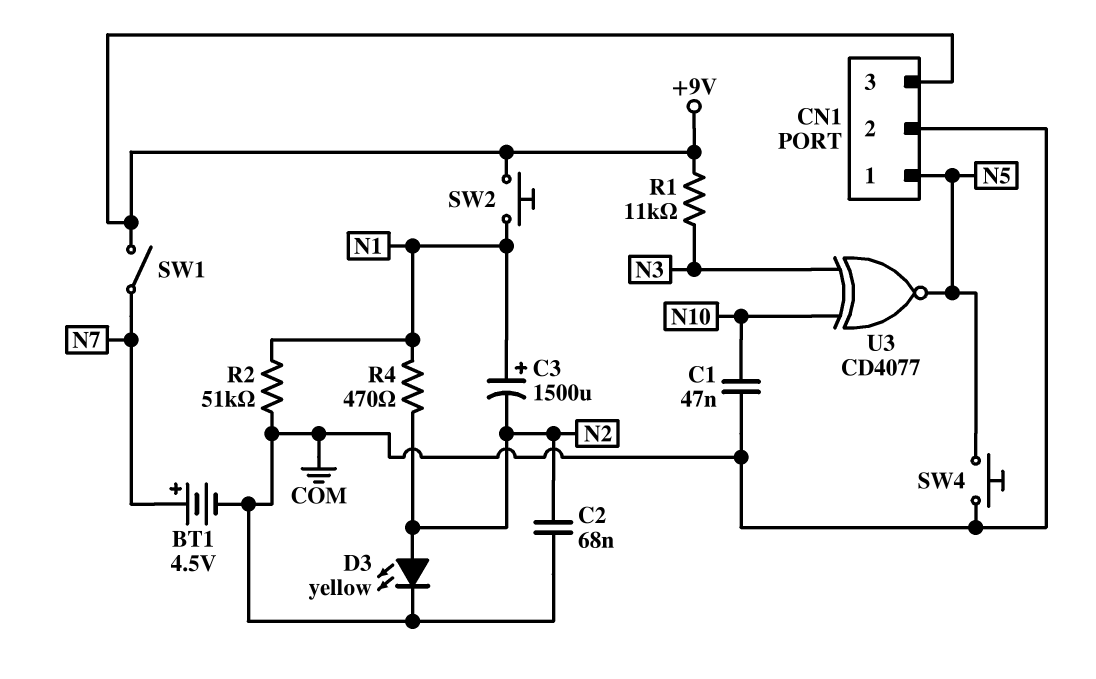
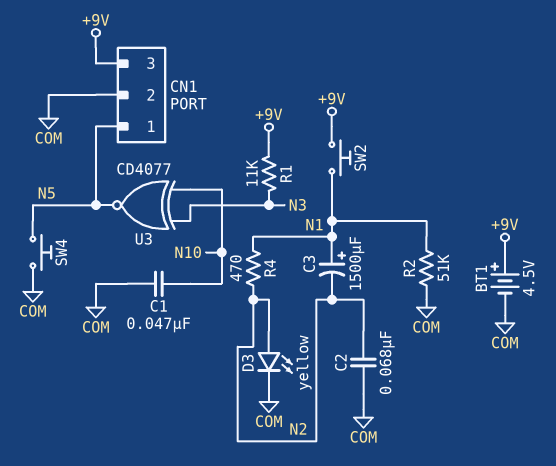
BT1: 4.5V (plus N7, minus COM) -> 4.5V (plus +9V, minus COM)
SW1: switch (+9V, N7) -> none

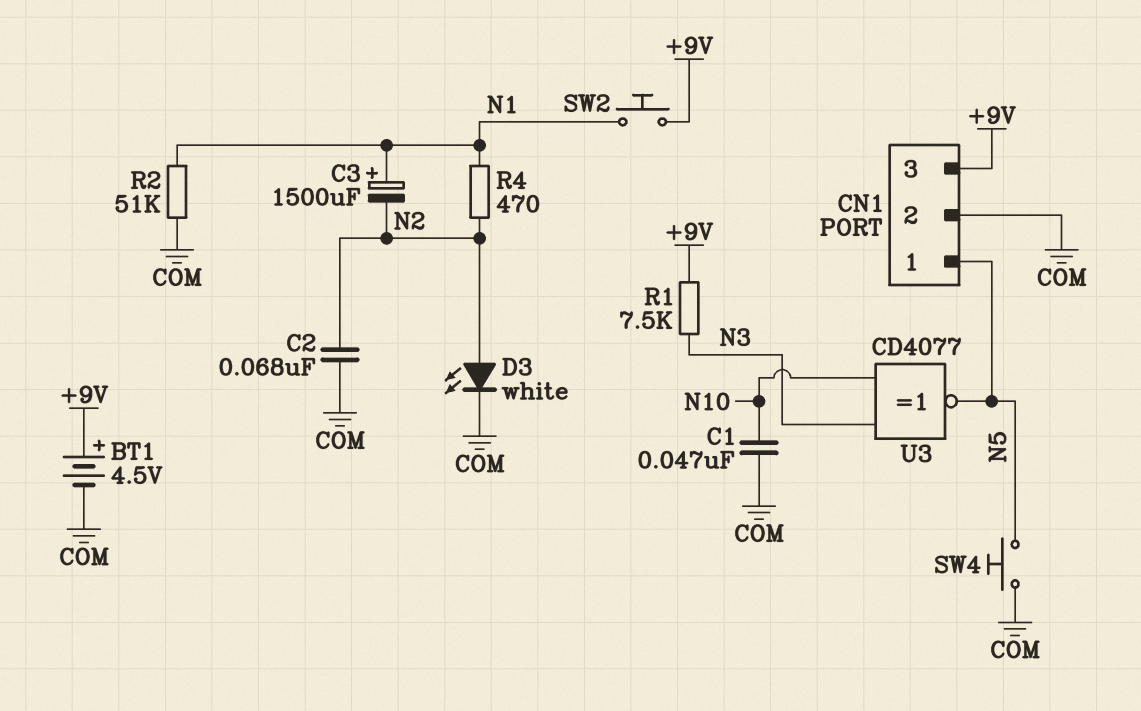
D3: LED yellow (A N2, K COM) -> LED white (A N2, K COM)
R1: 11k (+9V, N3) -> 7.5k (+9V, N3)

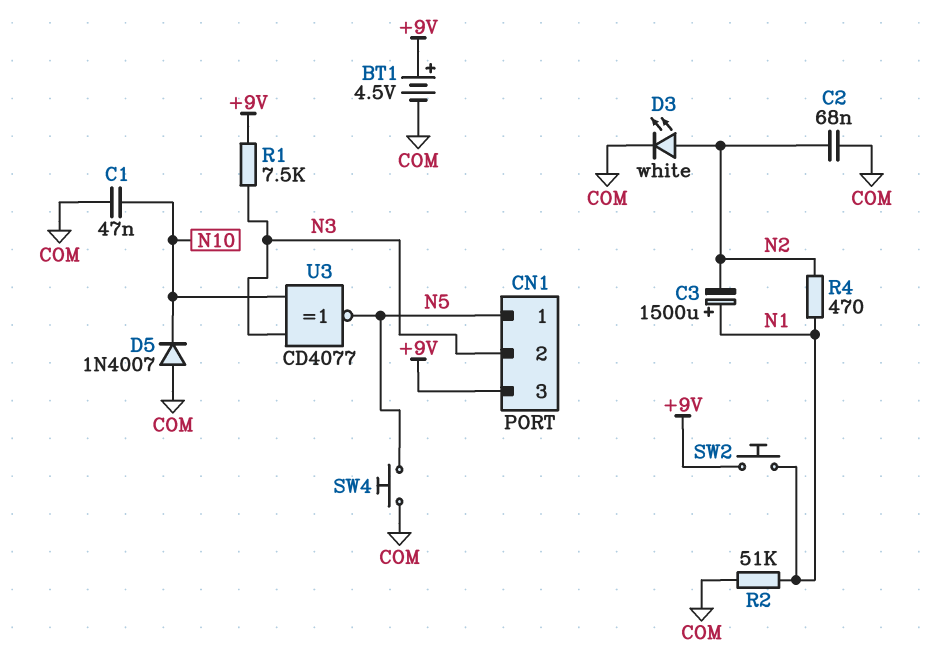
CN1 pin 2: COM -> N3
D5: none -> diode 1N4007 (A COM, K N10)

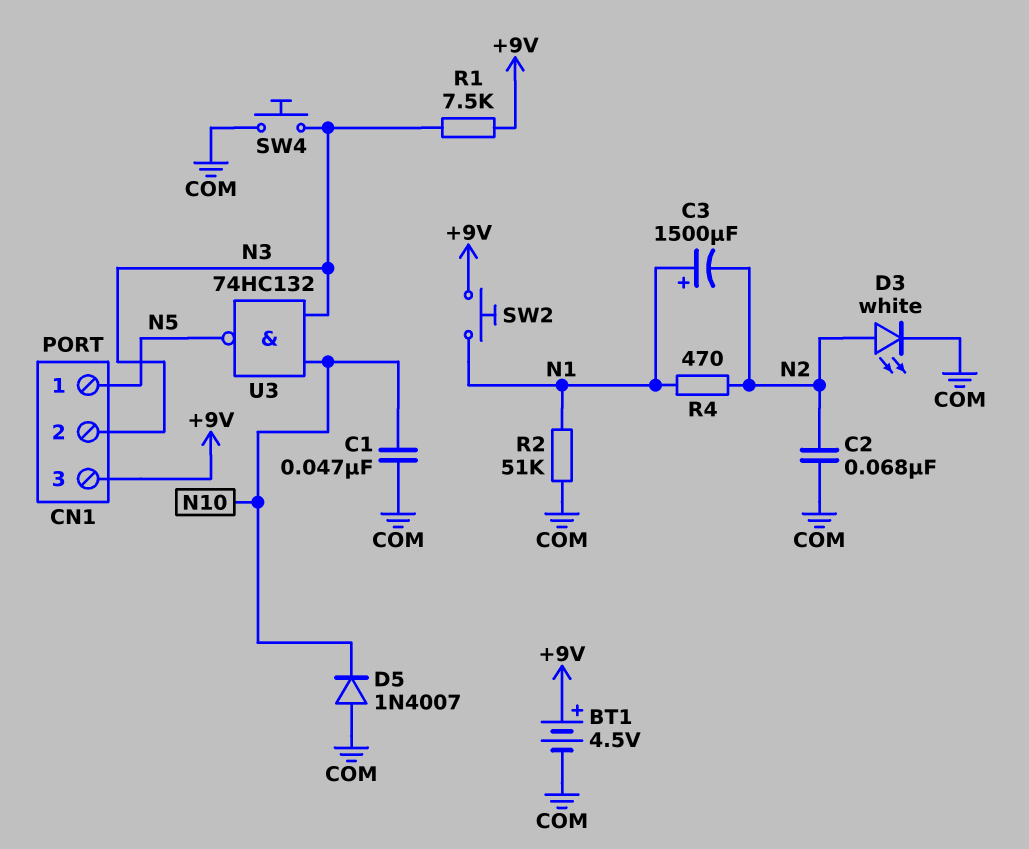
SW4: button (COM, N5) -> button (COM, N3)
U3: XNOR CD4077 (in N3, in N10, out N5) -> NAND 74HC132 (in N3, in N10, out N5)

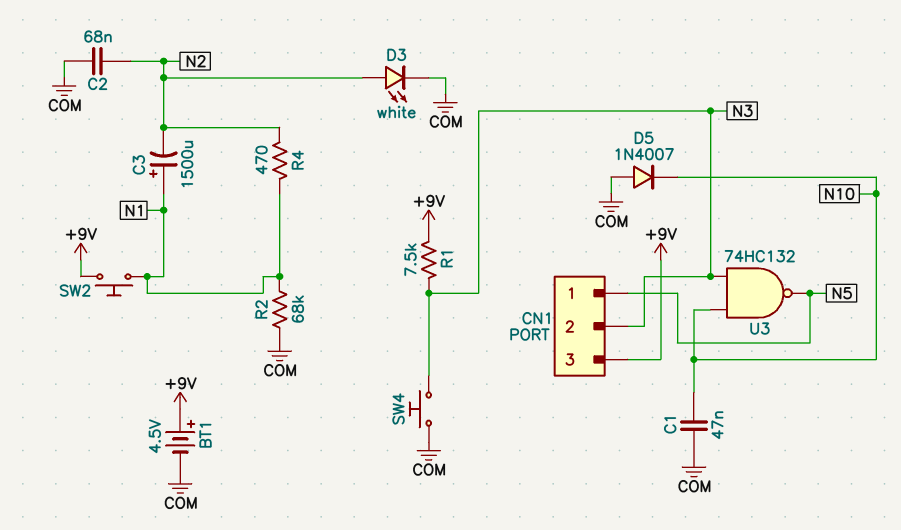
R2: 51k (COM, N1) -> 68k (COM, N1)

